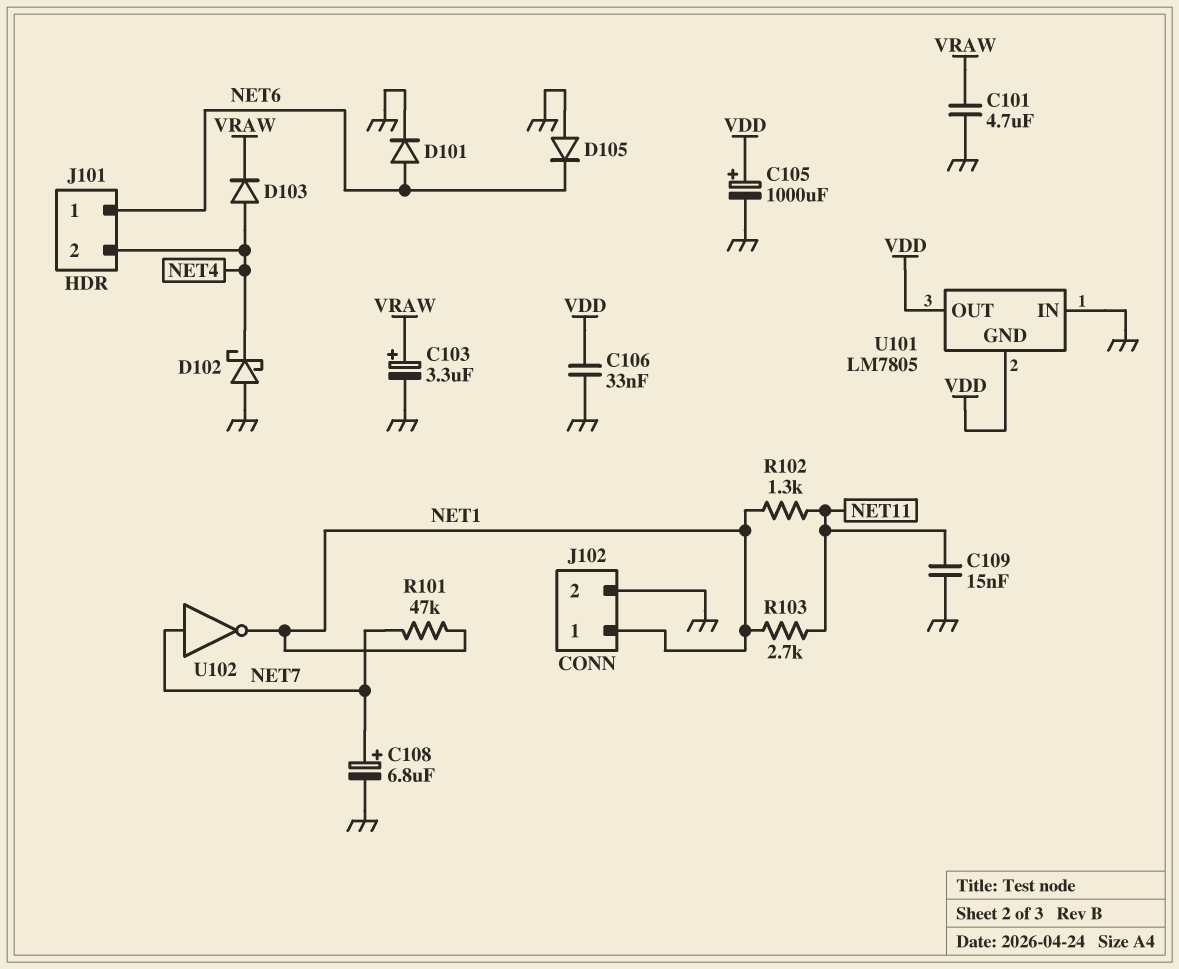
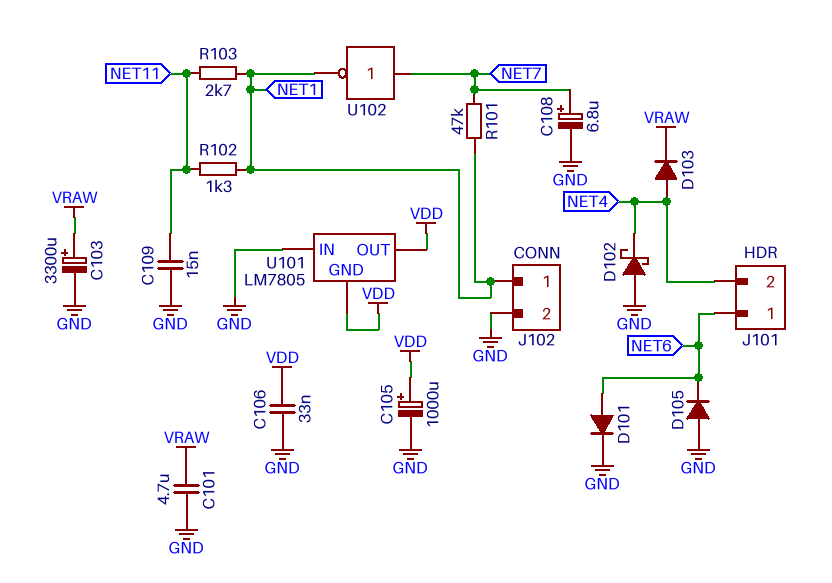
C103: 3.3uF (plus VRAW, minus GND) -> 3300uF (plus VRAW, minus GND)

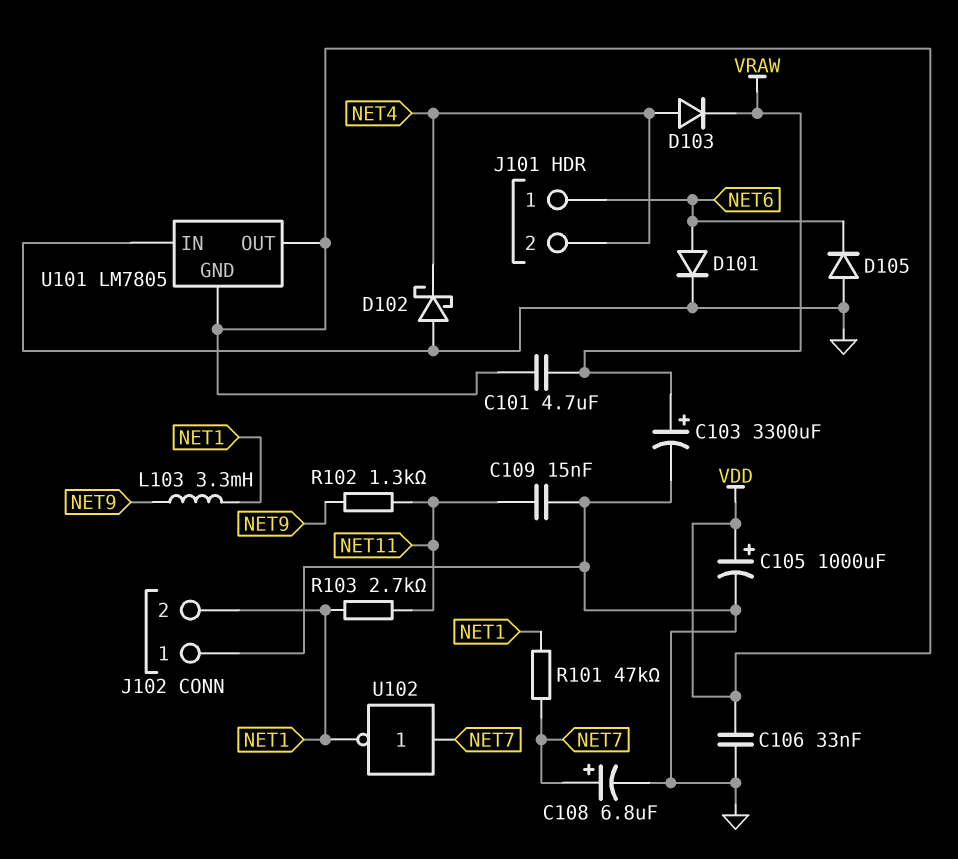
C101: 4.7uF (GND, VRAW) -> 4.7uF (VDD, VRAW)
J102 pin 1: NET1 -> GND
J102 pin 2: GND -> NET1
L103: none -> 3.3mH (NET1, NET9)
R102: 1.3k (NET1, NET11) -> 1.3k (NET9, NET11)

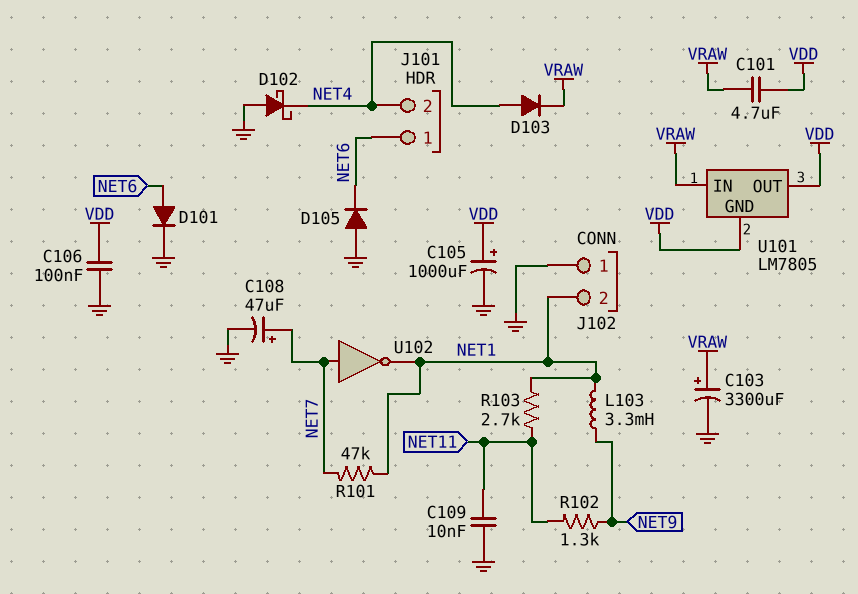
C106: 33nF (GND, VDD) -> 100nF (GND, VDD)
C108: 6.8uF (plus NET7, minus GND) -> 47uF (plus NET7, minus GND)
C109: 15nF (GND, NET11) -> 10nF (GND, NET11)
U101 pin IN: GND -> VRAW

